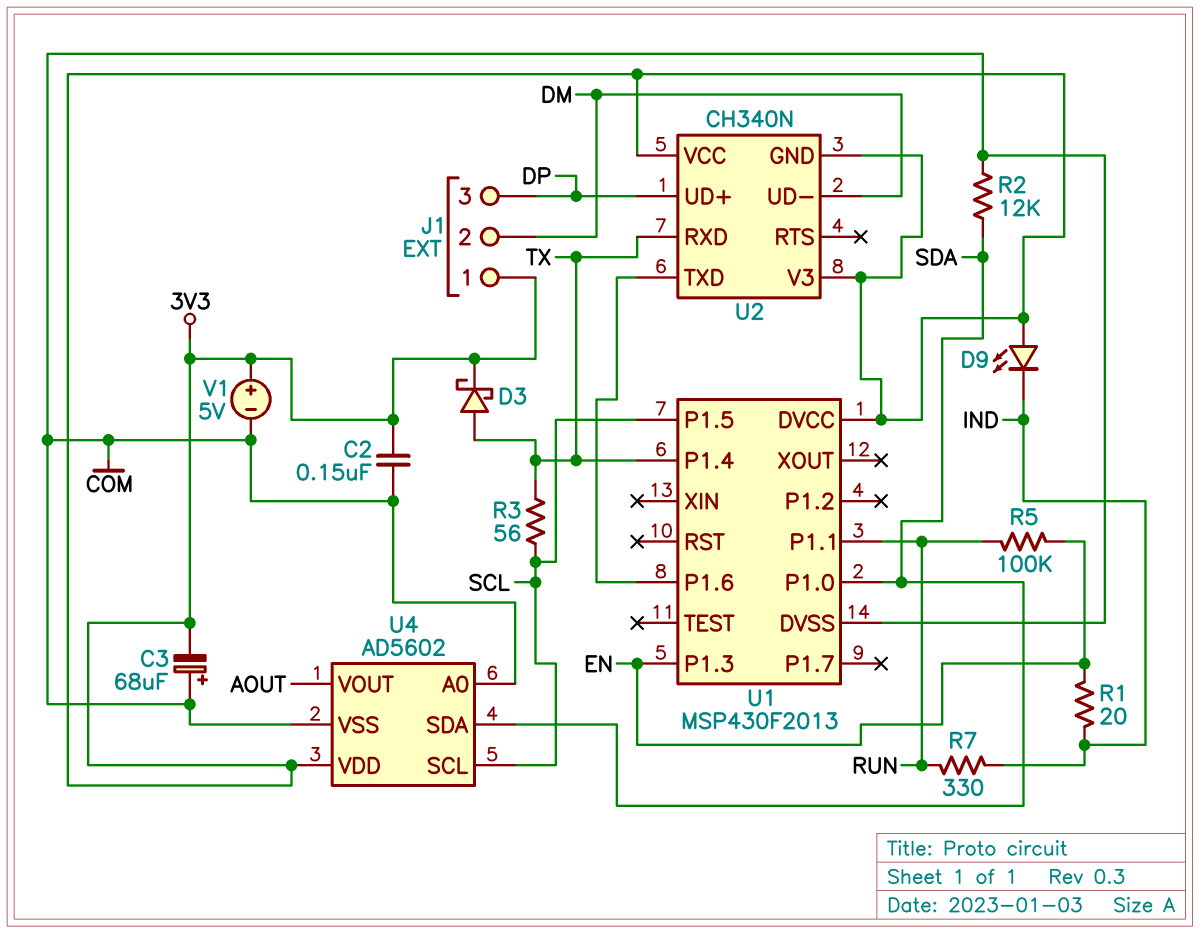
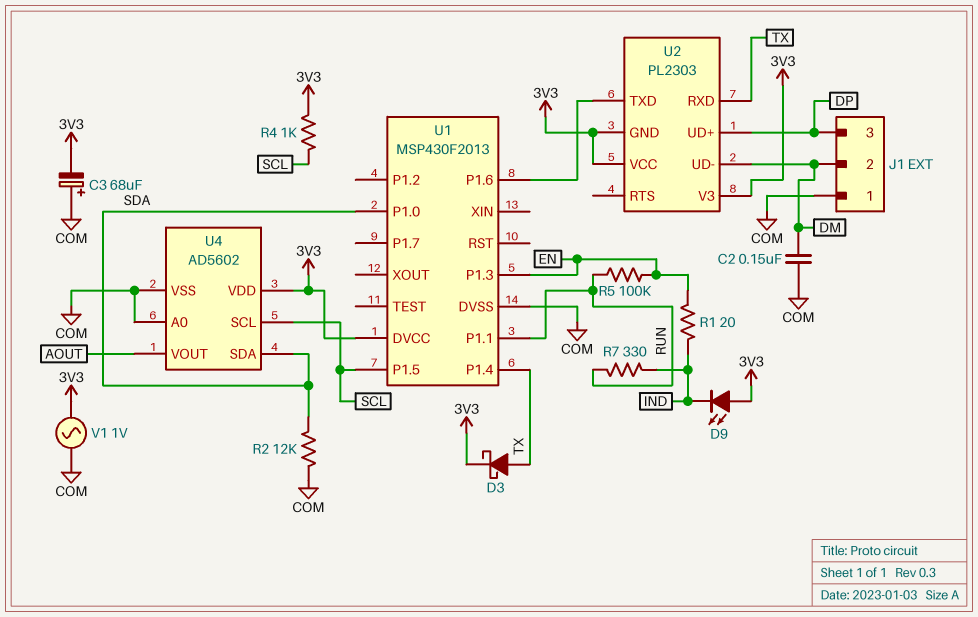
C2: 150nF (3V3, COM) -> 150nF (COM, DM)
J1 pin 1: 3V3 -> COM
R3: 56 (SCL, TX) -> none
R4: none -> 1k (3V3, SCL)
U2: CH340N -> PL2303
V1: 5V (plus 3V3, minus COM) -> AC 1V (3V3, COM)

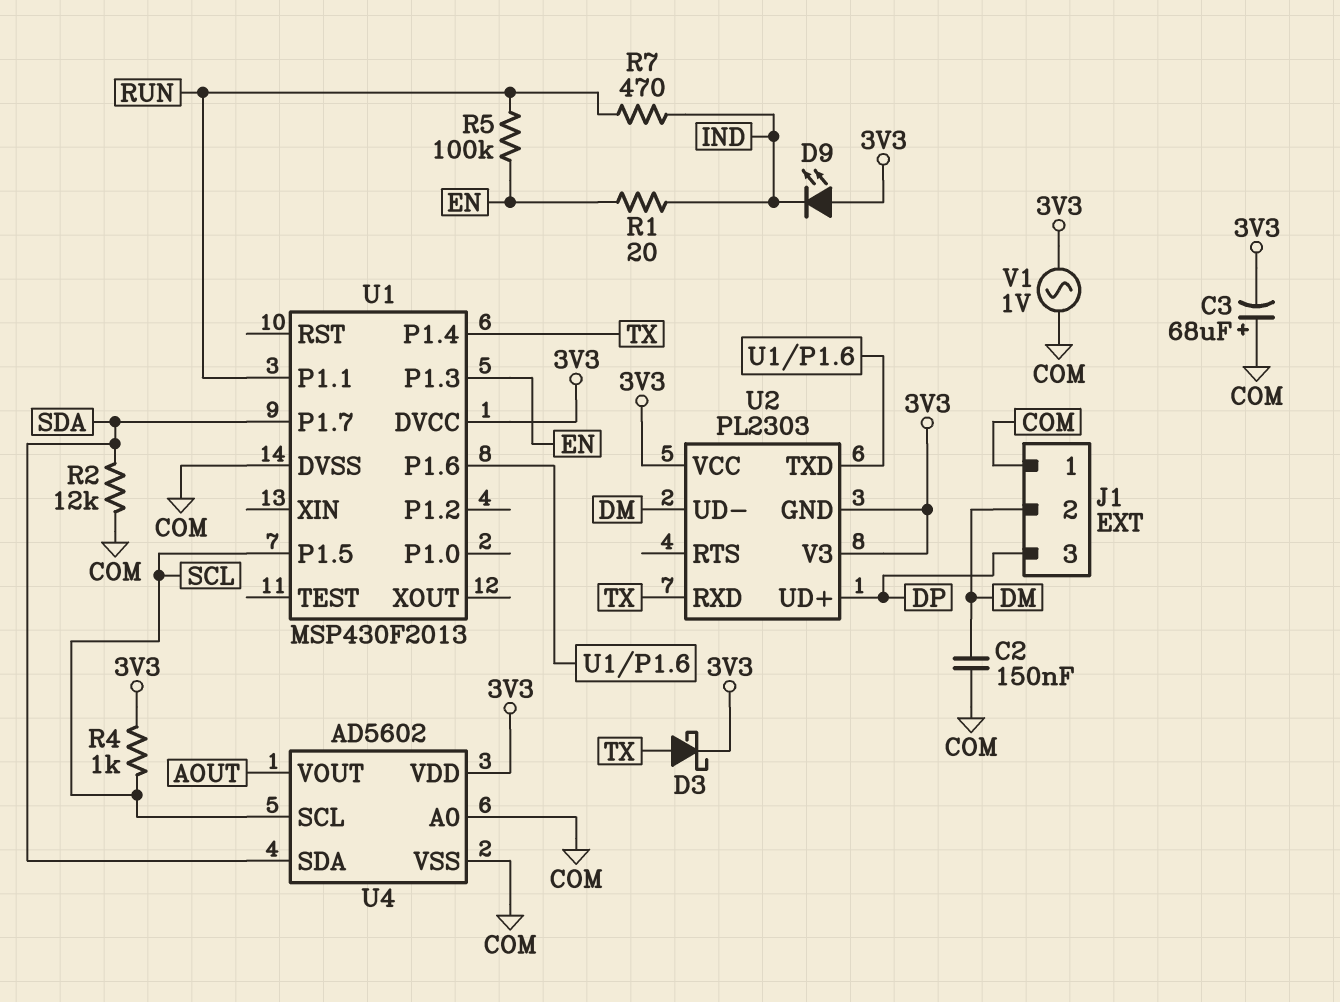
R7: 330 (IND, RUN) -> 470 (IND, RUN)
U1 pin P1.0: SDA -> none
U1 pin P1.7: none -> SDA

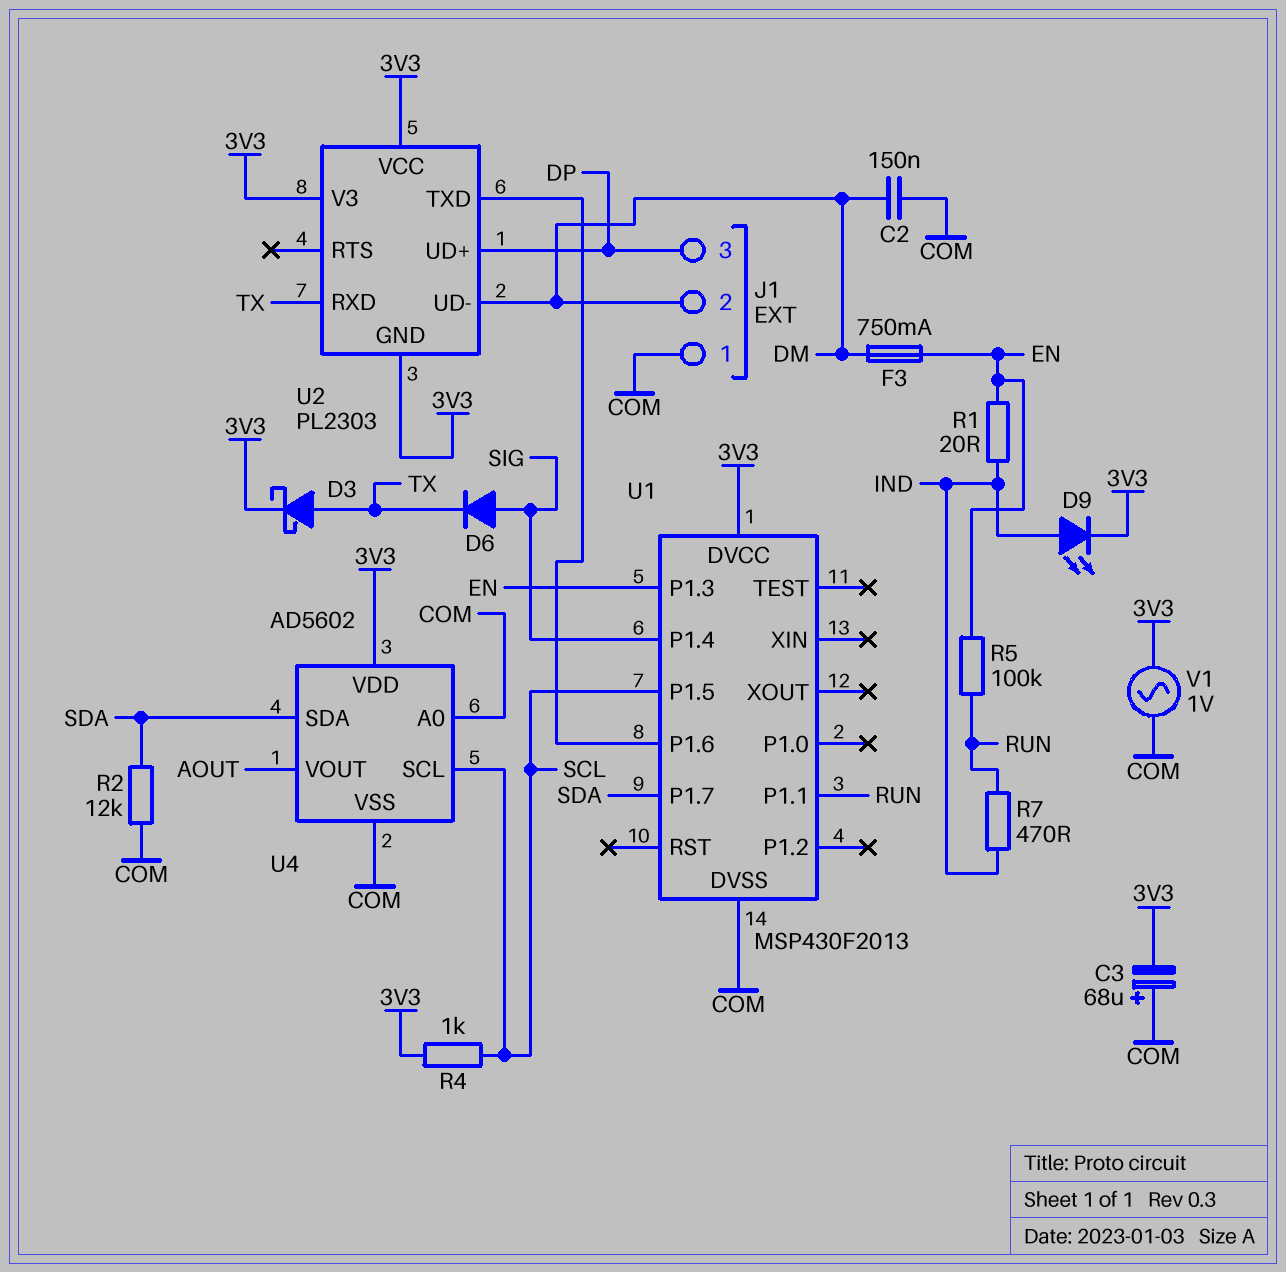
D6: none -> diode (A SIG, K TX)
D9: LED (A 3V3, K IND) -> LED (A IND, K 3V3)
F3: none -> 750mA (DM, EN)
U1 pin P1.4: TX -> SIG

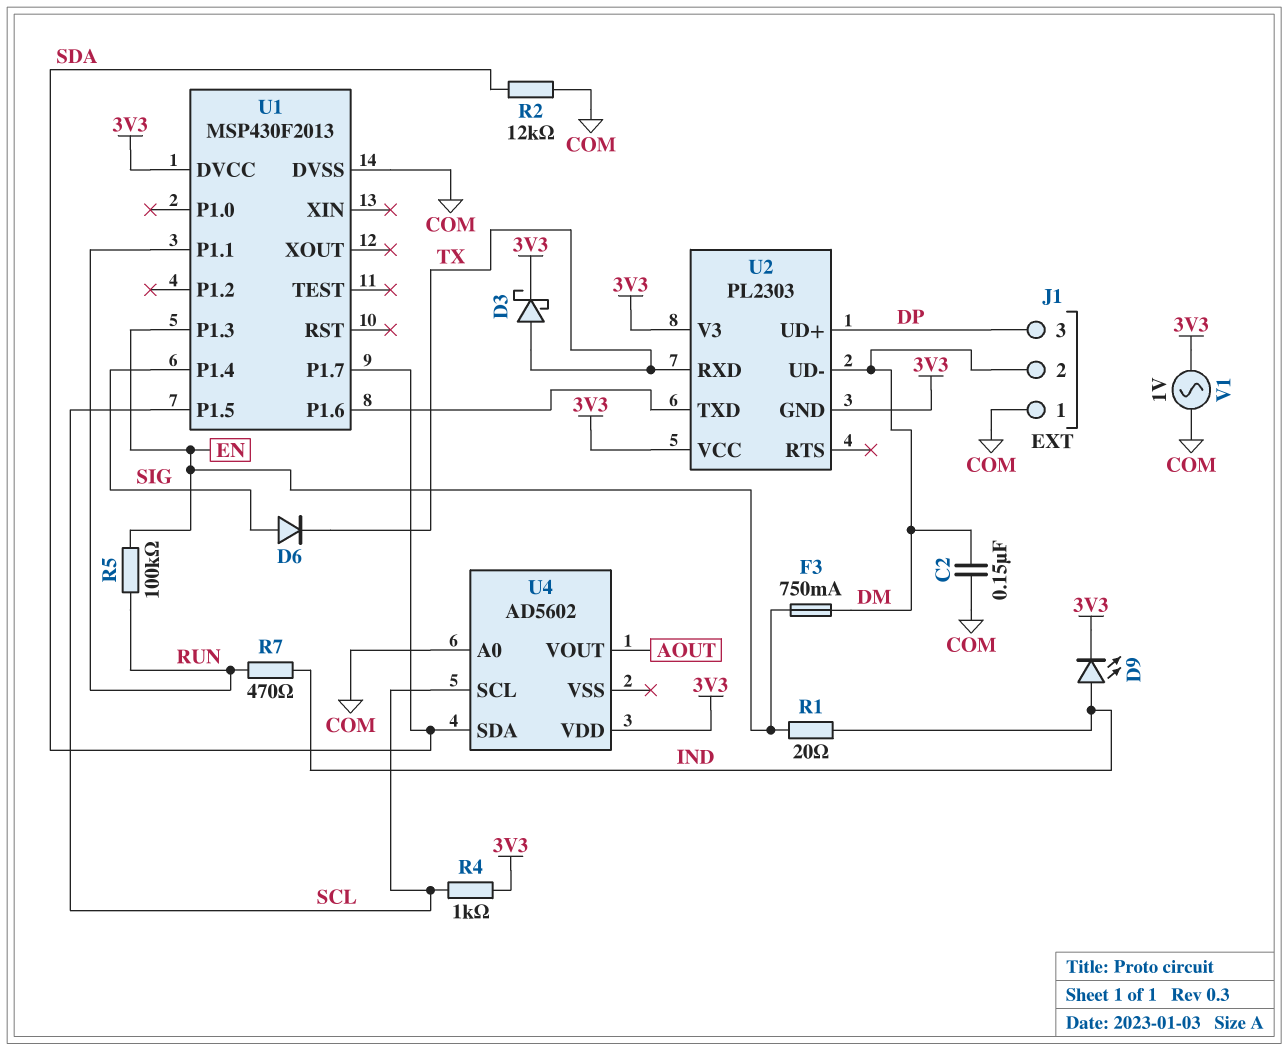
C3: 68uF (plus COM, minus 3V3) -> none
U4 pin VSS: COM -> none

